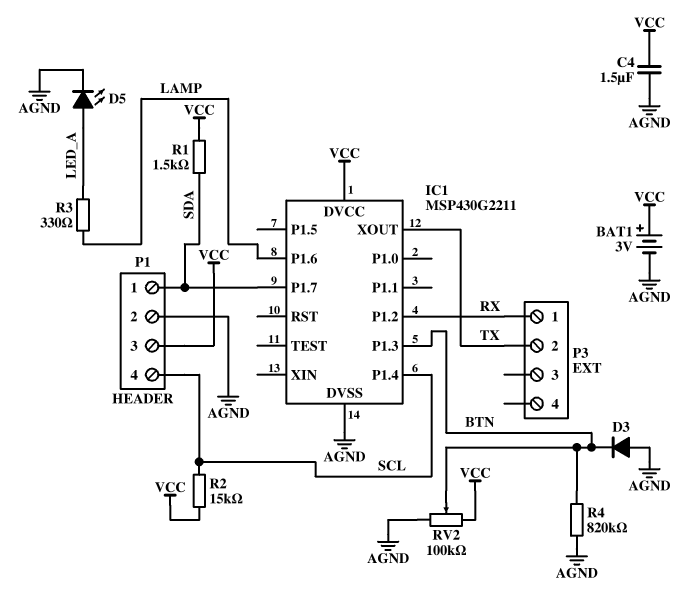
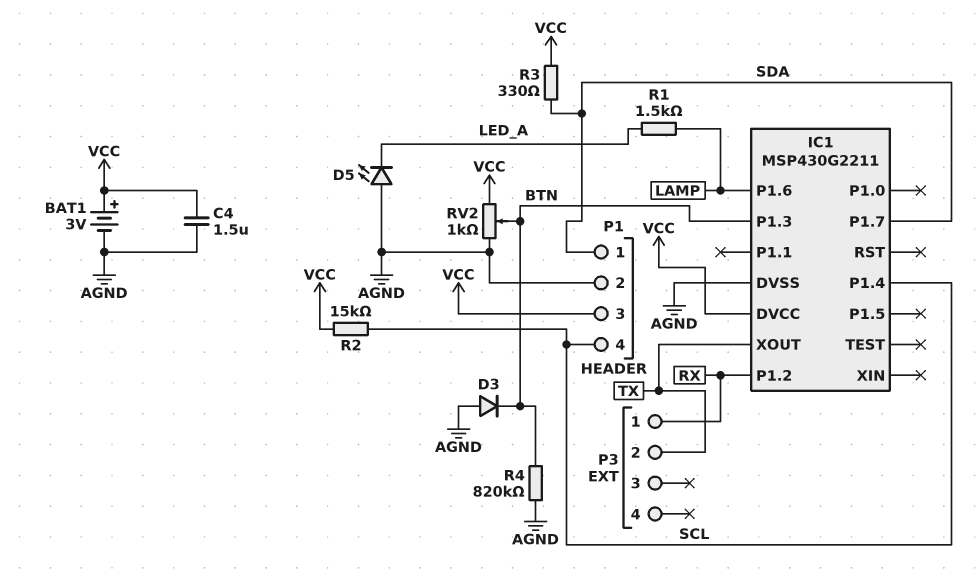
D5: LED (A LED_A, K AGND) -> LED (A AGND, K LED_A)
R1: 1.5k (SDA, VCC) -> 1.5k (LAMP, LED_A)
R3: 330 (LAMP, LED_A) -> 330 (SDA, VCC)
RV2: 100k (AGND, VCC, wiper BTN) -> 1k (AGND, VCC, wiper BTN)

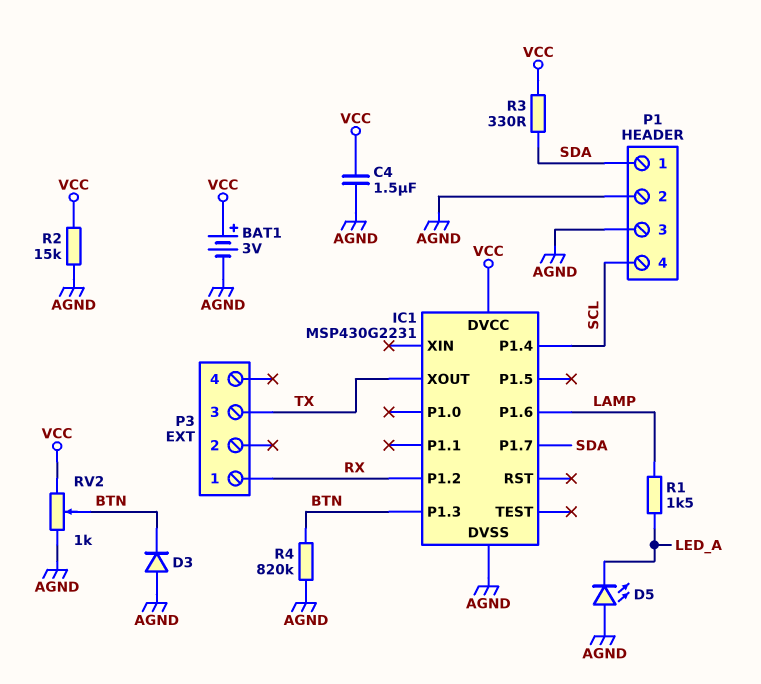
IC1: MSP430G2211 -> MSP430G2231
P1 pin 3: VCC -> AGND
P3 pin 2: TX -> none
P3 pin 3: none -> TX
R2: 15k (SCL, VCC) -> 15k (AGND, VCC)

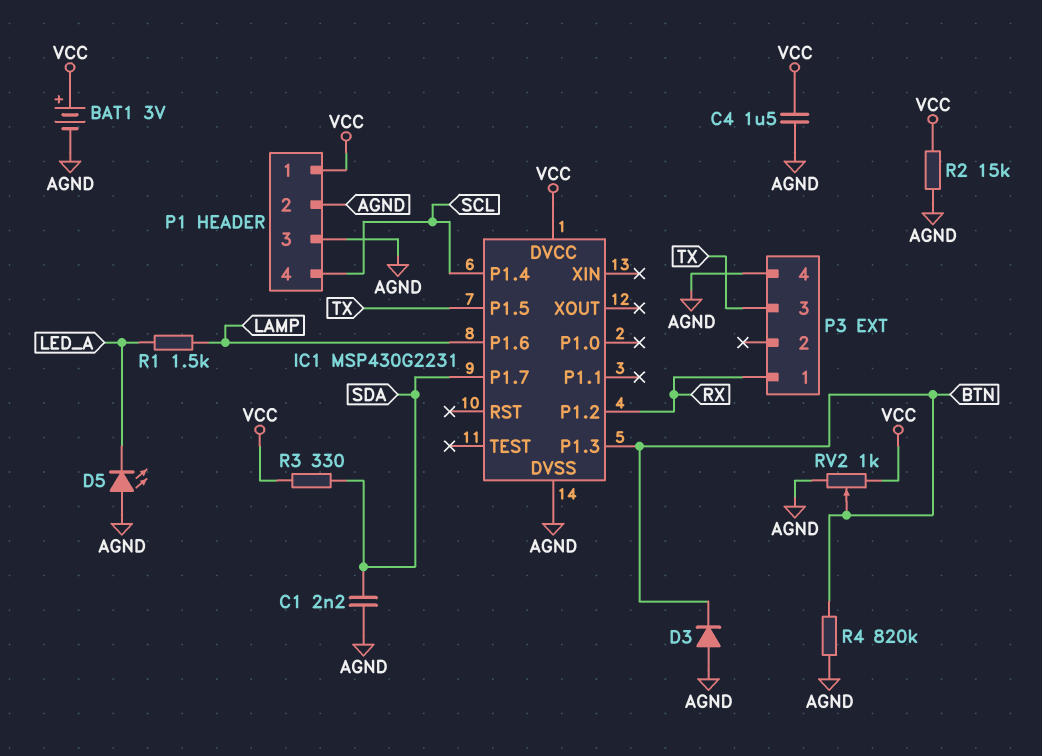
C1: none -> 2.2nF (AGND, SDA)
IC1 pin P1.5: none -> TX
IC1 pin XOUT: TX -> none
P1 pin 1: SDA -> VCC
P3 pin 4: none -> AGND

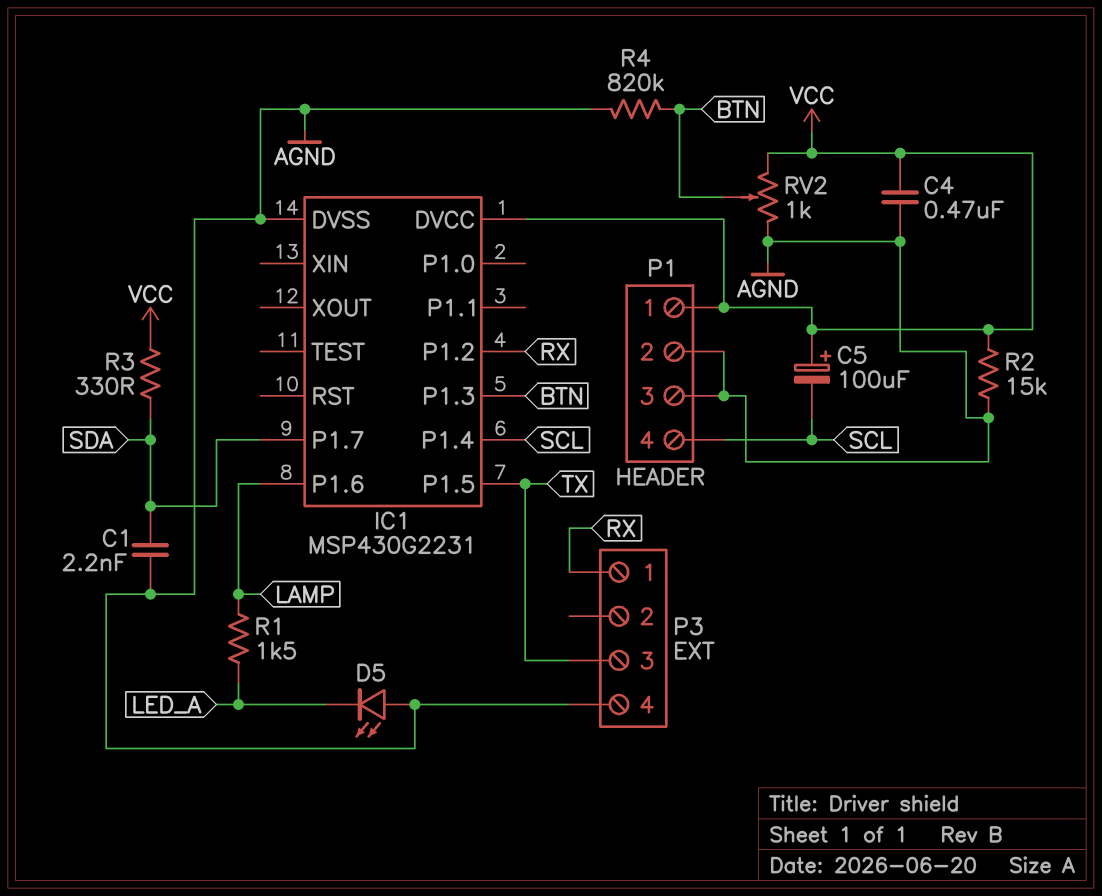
BAT1: 3V (plus VCC, minus AGND) -> none
C4: 1.5uF (AGND, VCC) -> 470nF (AGND, VCC)
C5: none -> 100uF (plus VCC, minus SCL)
D3: diode (A AGND, K BTN) -> none

